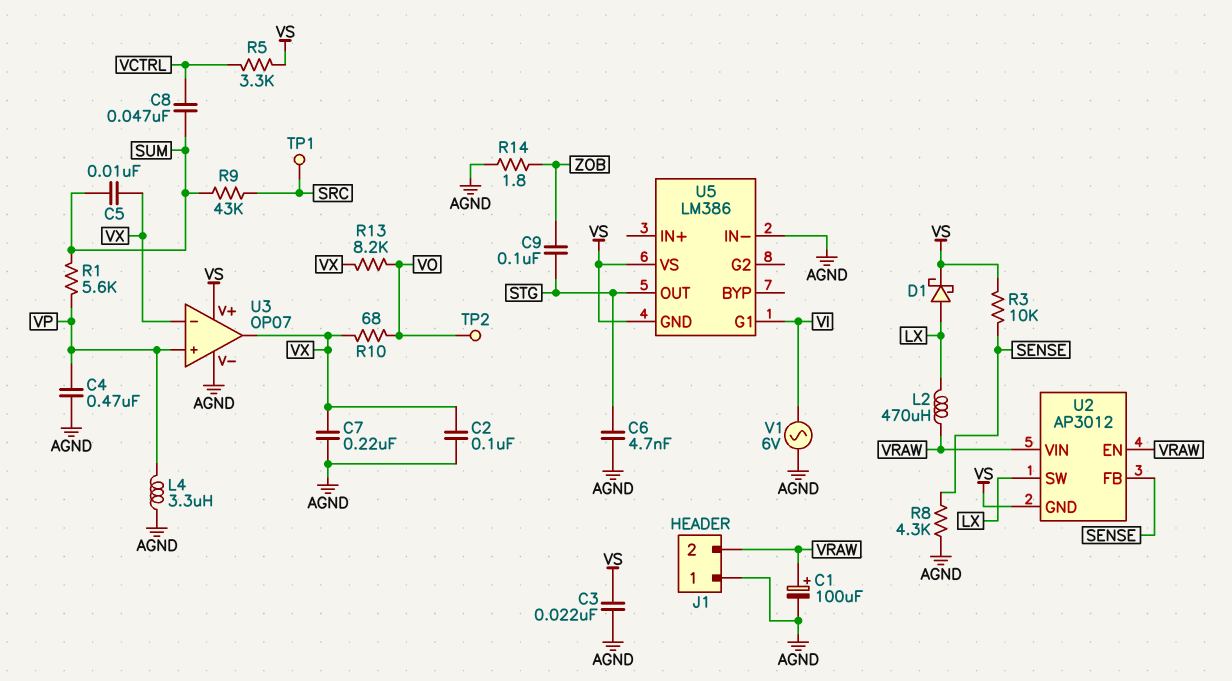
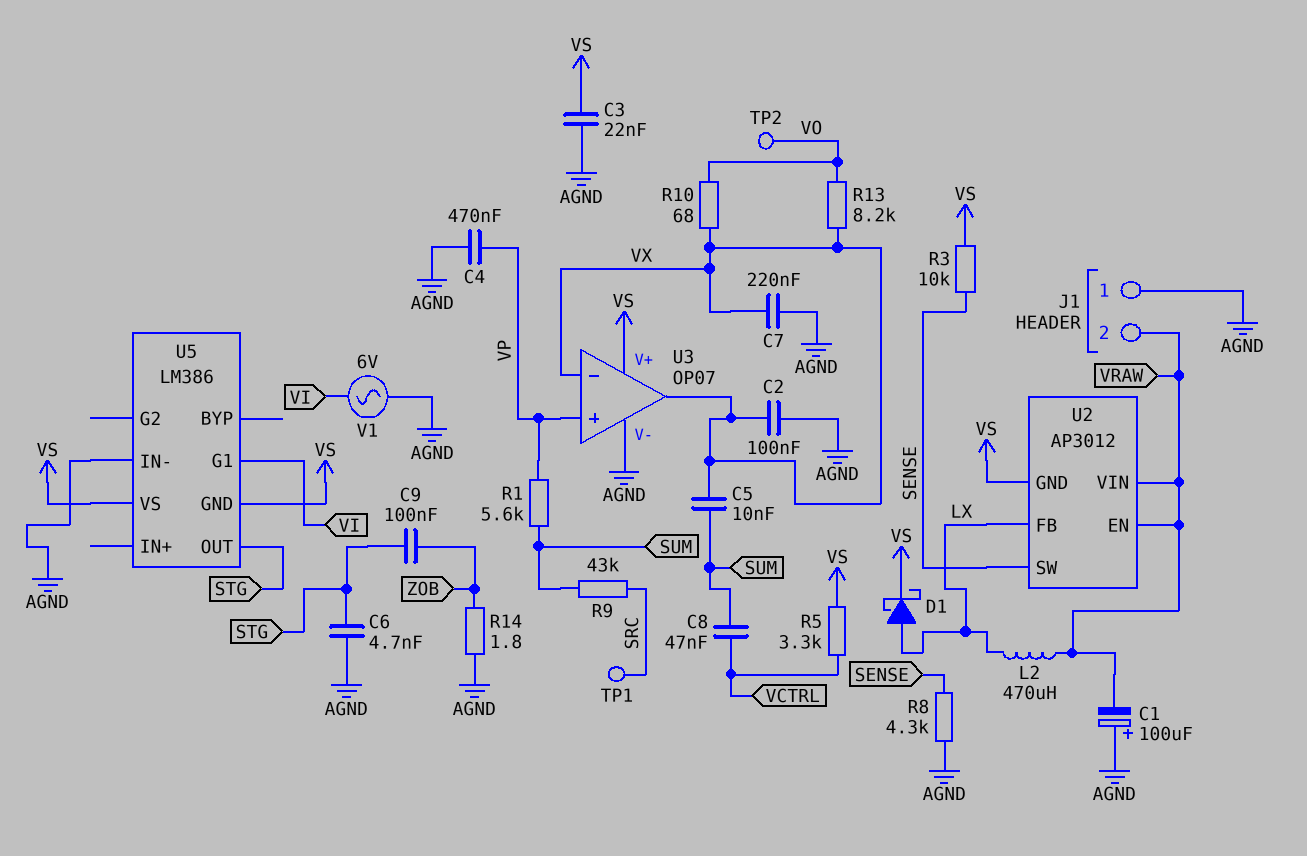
C1: 100uF (plus VRAW, minus AGND) -> 100uF (plus AGND, minus VRAW)
L4: 3.3uH (AGND, VP) -> none
U2 pin FB: SENSE -> LX
U2 pin SW: LX -> SENSE

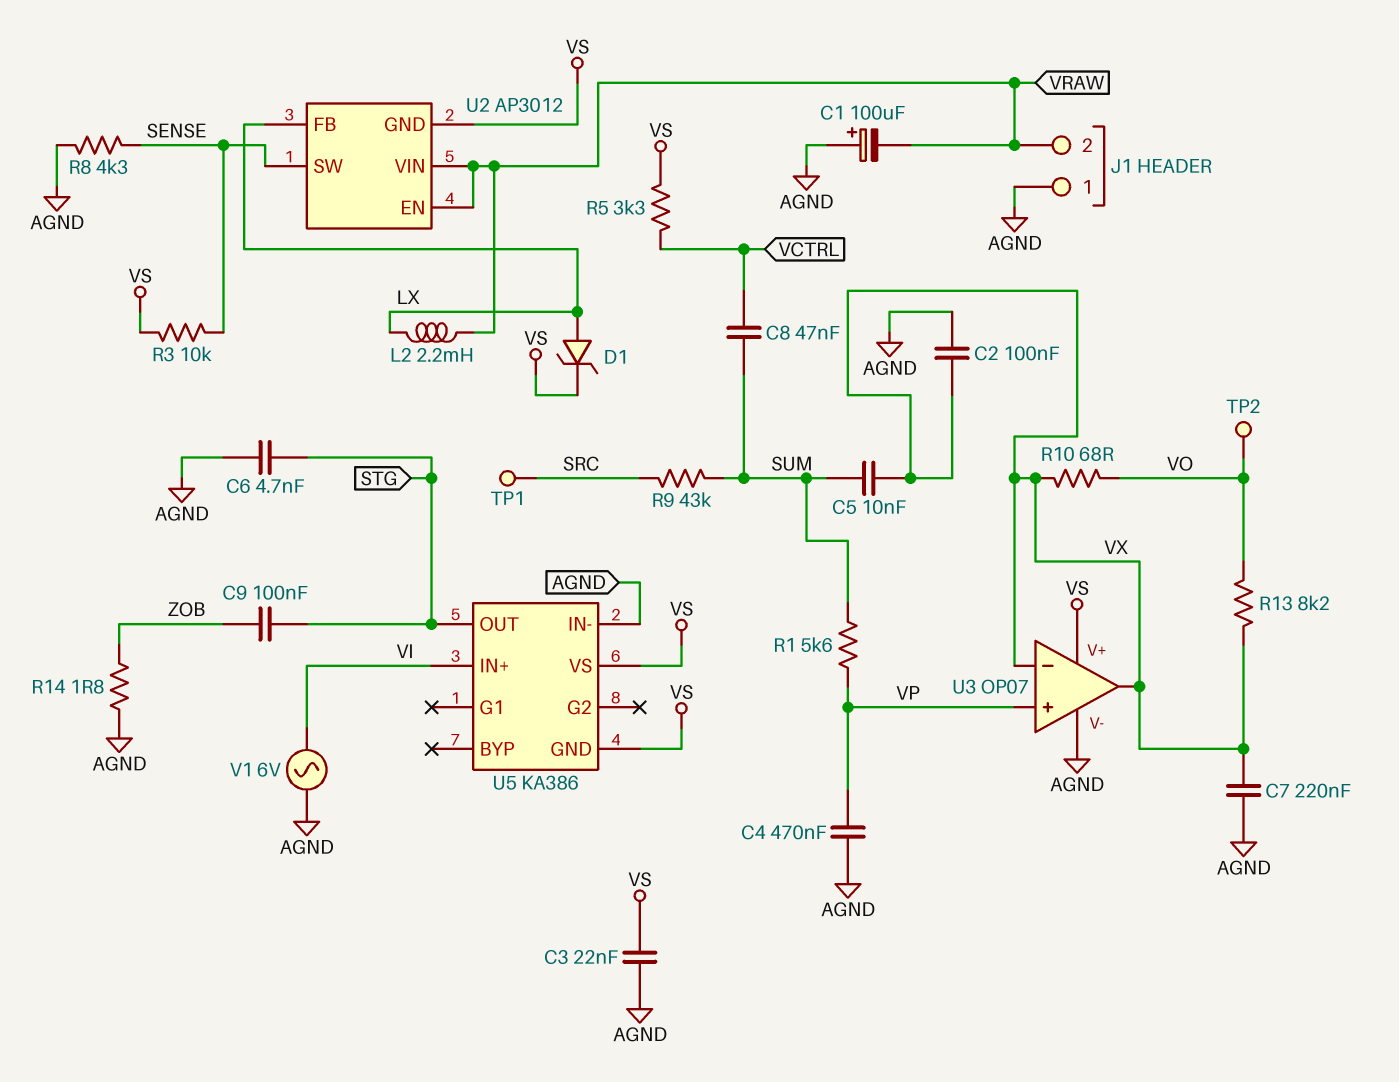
D1: schottky (A LX, K VS) -> zener (A LX, K VS)
L2: 470uH (LX, VRAW) -> 2.2mH (LX, VRAW)
U5: LM386 -> KA386
U5 pin G1: VI -> none
U5 pin IN+: none -> VI

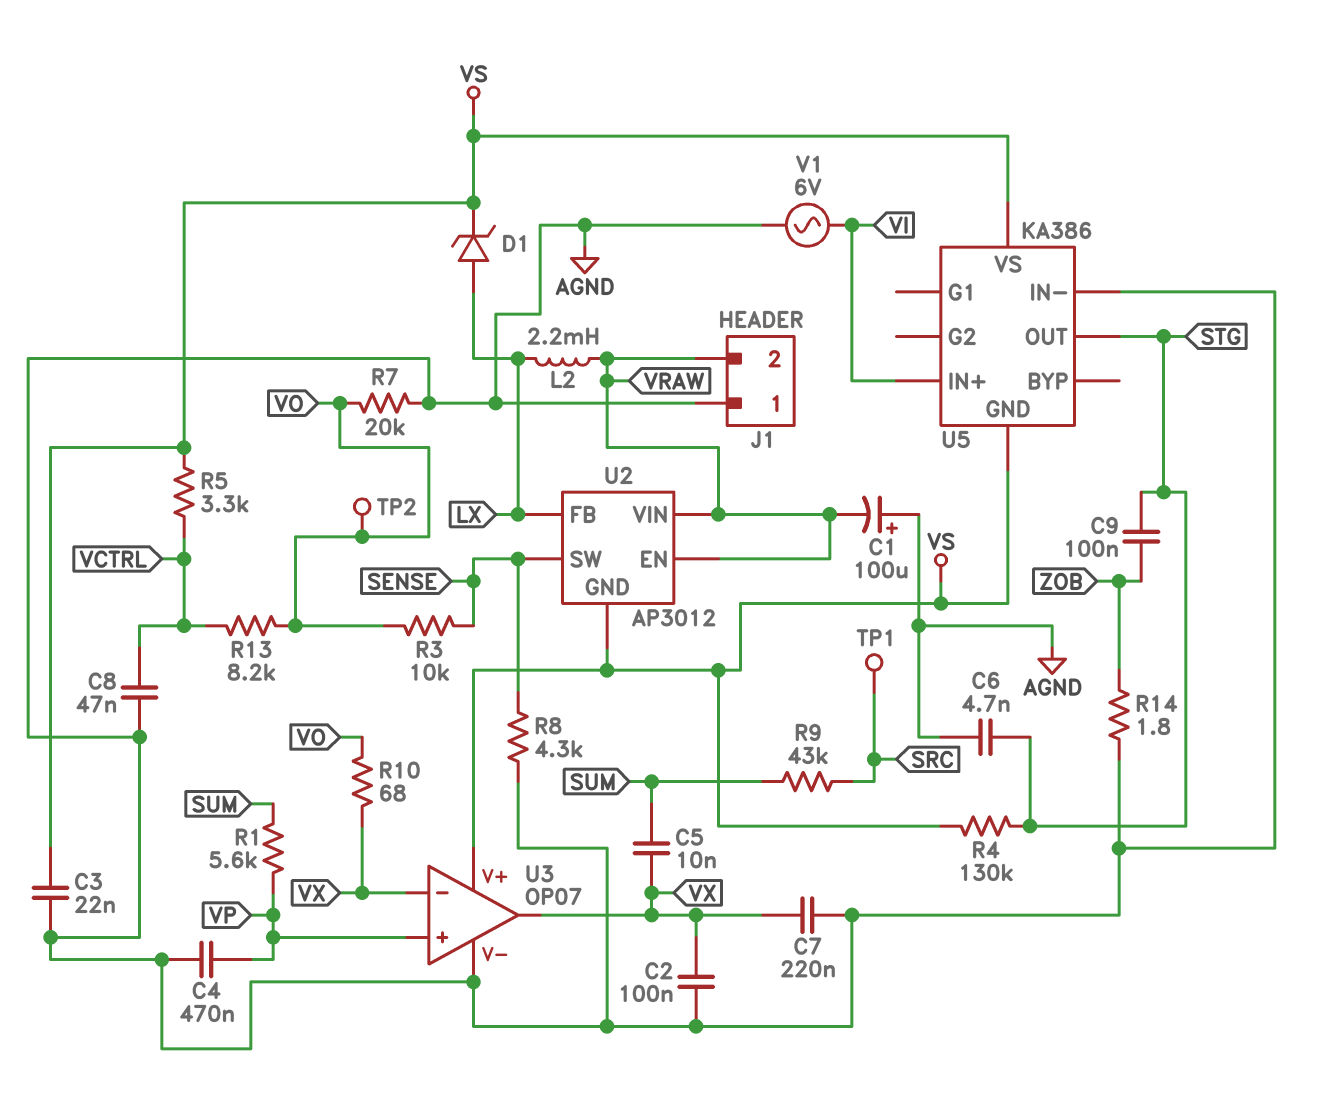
C8: 47nF (SUM, VCTRL) -> 47nF (AGND, VCTRL)
R3: 10k (SENSE, VS) -> 10k (SENSE, VO)
R4: none -> 130k (STG, VS)
R7: none -> 20k (AGND, VO)
R13: 8.2k (VO, VX) -> 8.2k (VCTRL, VO)

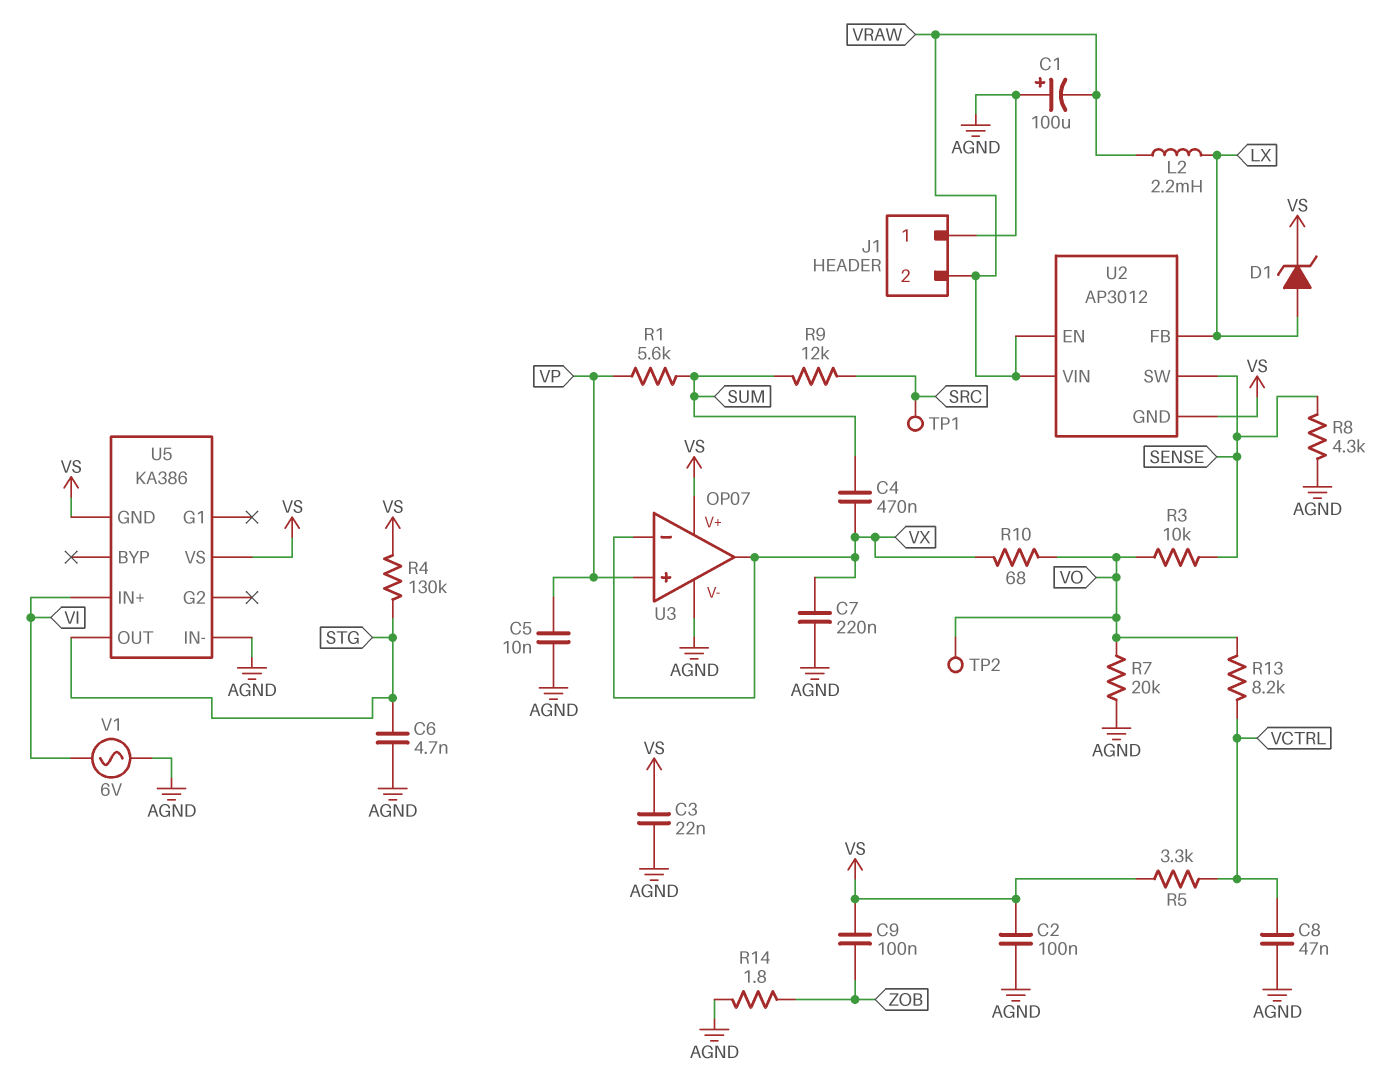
C2: 100nF (AGND, VX) -> 100nF (AGND, VS)
C4: 470nF (AGND, VP) -> 470nF (SUM, VX)
C5: 10nF (SUM, VX) -> 10nF (AGND, VP)
C9: 100nF (STG, ZOB) -> 100nF (VS, ZOB)
R9: 43k (SRC, SUM) -> 12k (SRC, SUM)

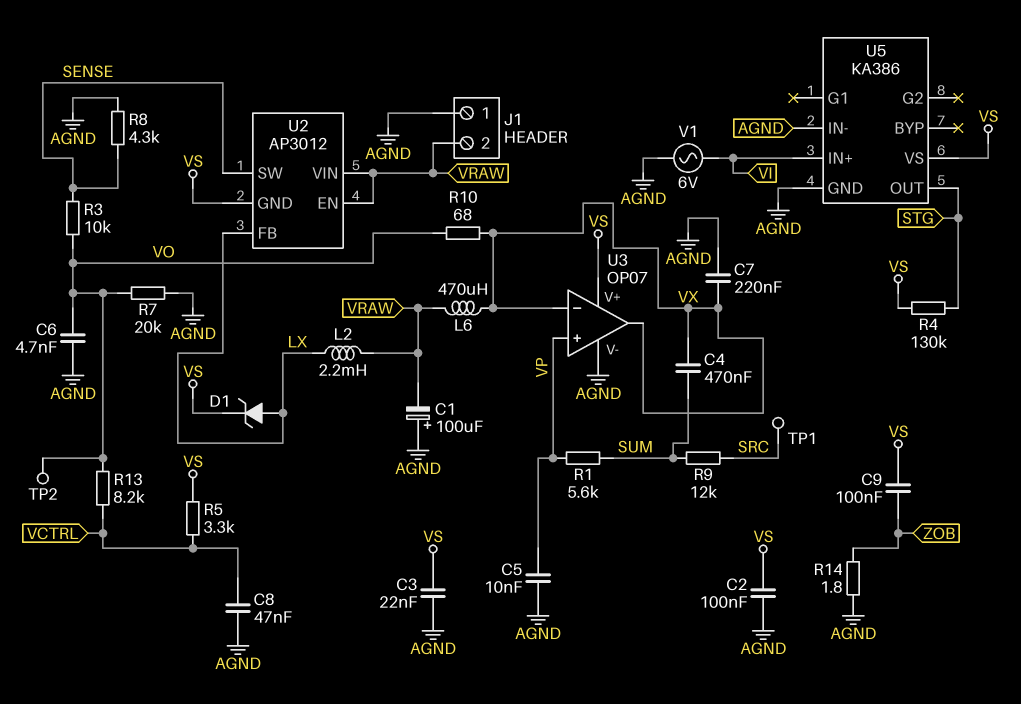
C6: 4.7nF (AGND, STG) -> 4.7nF (AGND, VO)
L6: none -> 470uH (VRAW, VX)
U5 pin GND: VS -> AGND

